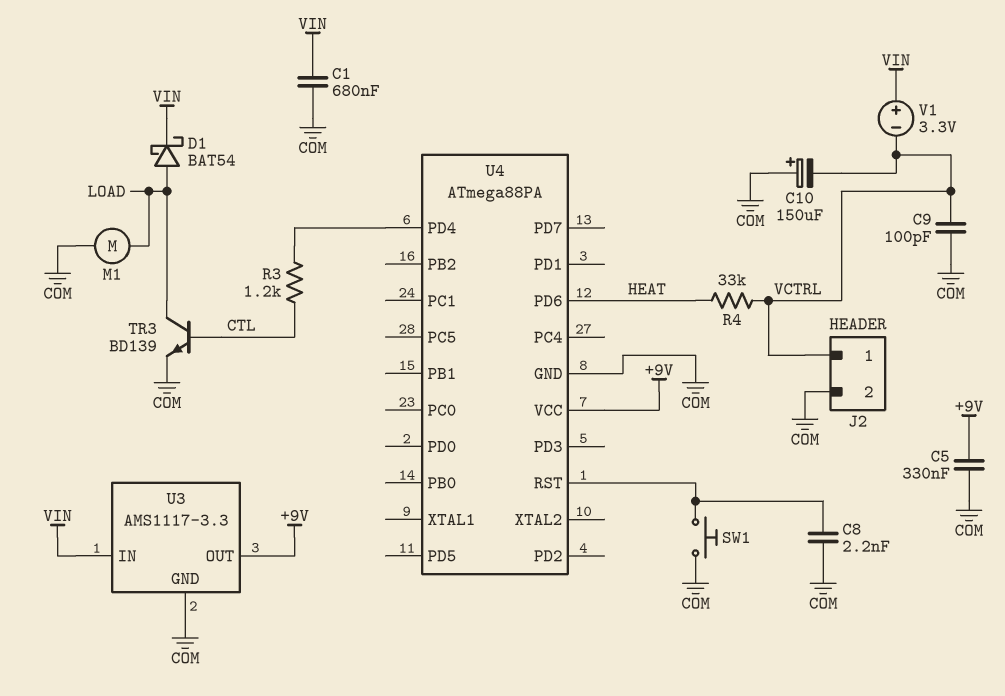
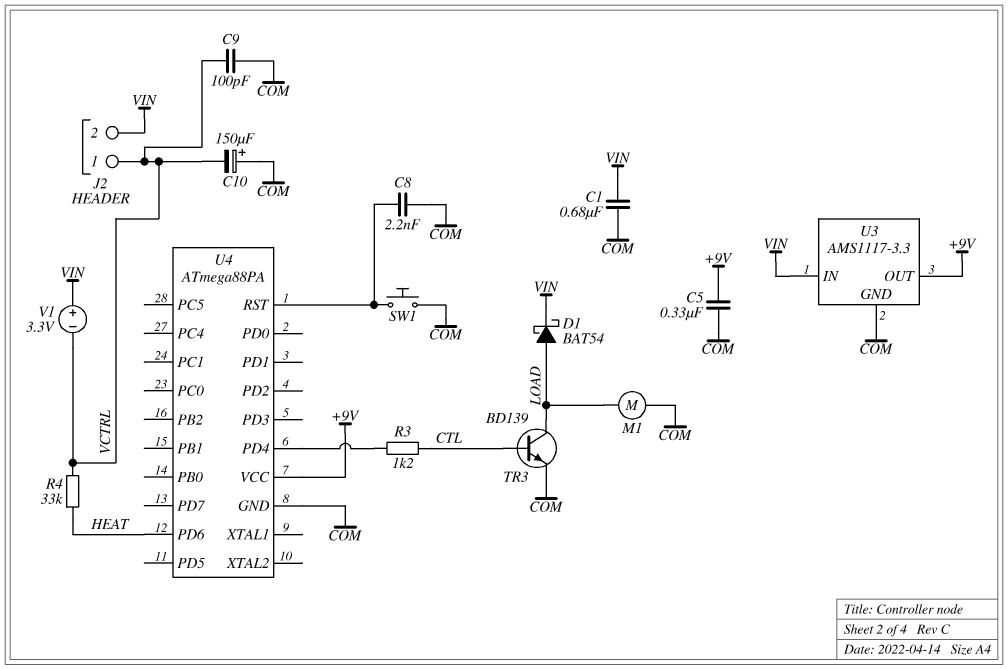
J2 pin 2: COM -> VIN

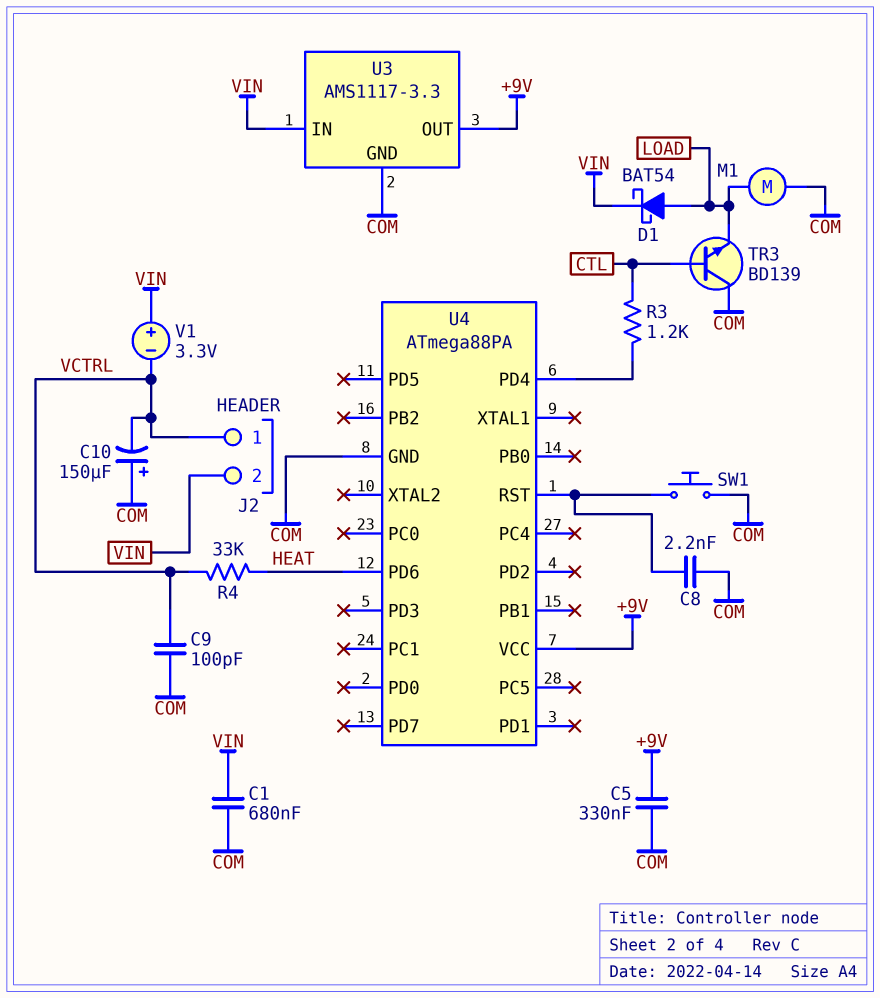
TR3: NPN BD139 (B CTL, C LOAD, E COM) -> NPN BD139 (B CTL, C COM, E LOAD)

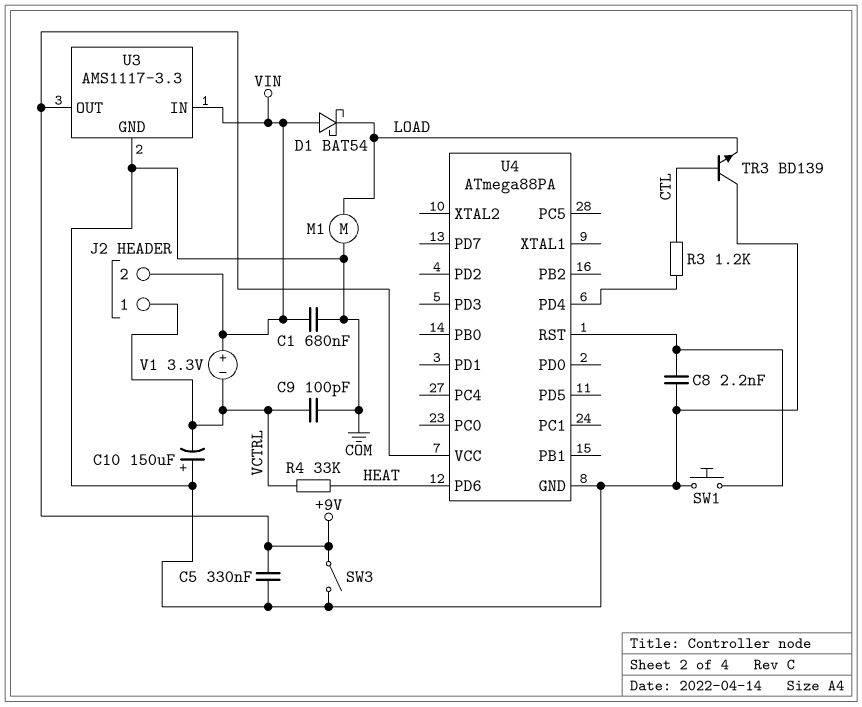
D1: schottky BAT54 (A LOAD, K VIN) -> schottky BAT54 (A VIN, K LOAD)
SW3: none -> switch (+9V, COM)

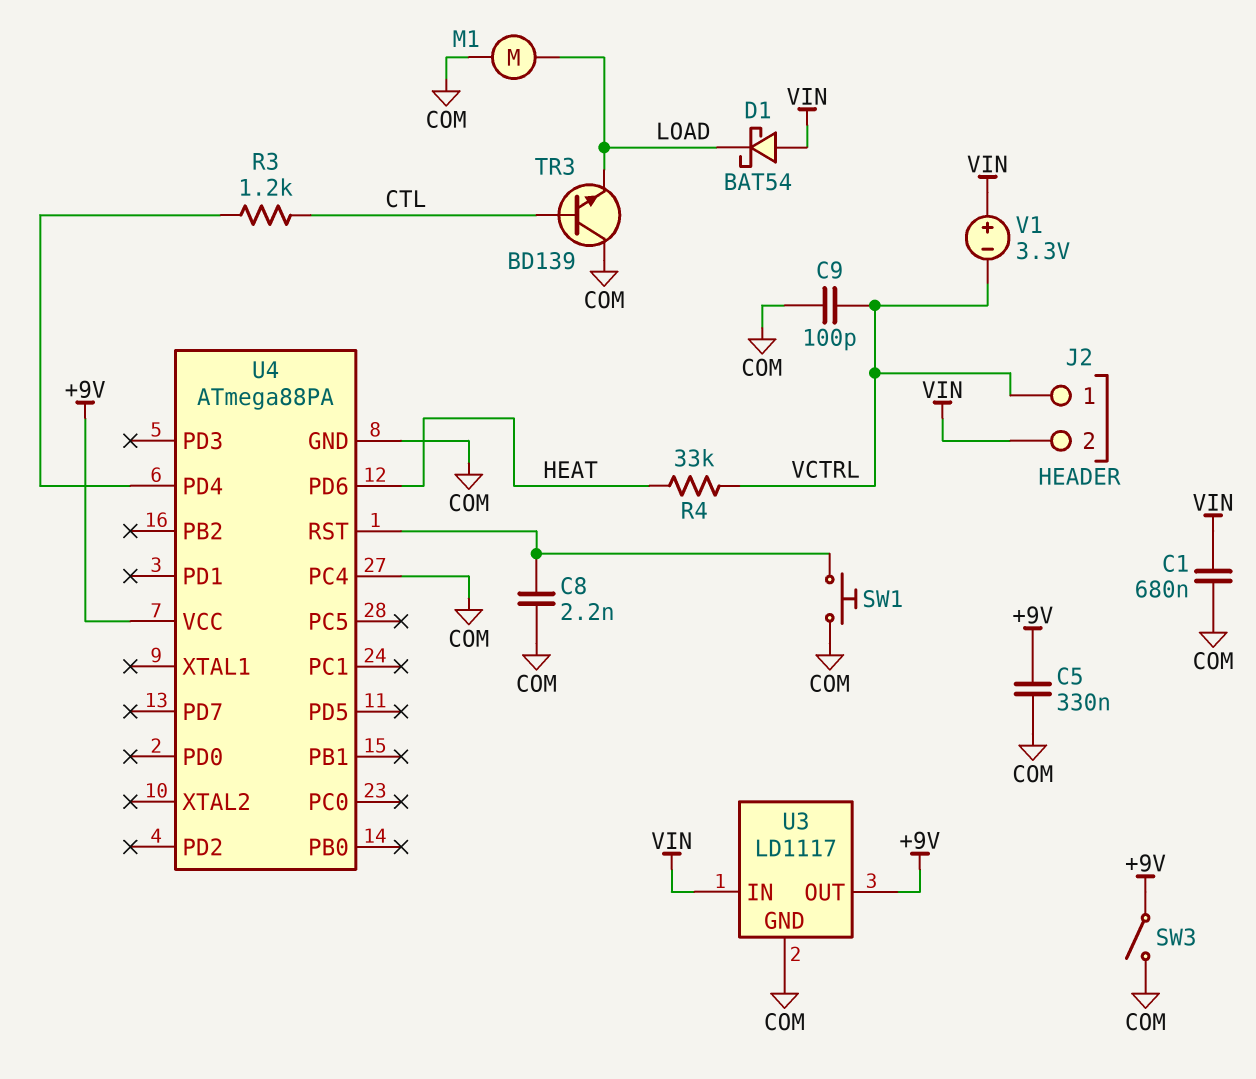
C10: 150uF (plus COM, minus VCTRL) -> none
U3: AMS1117-3.3 -> LD1117
U4 pin PC4: none -> COM

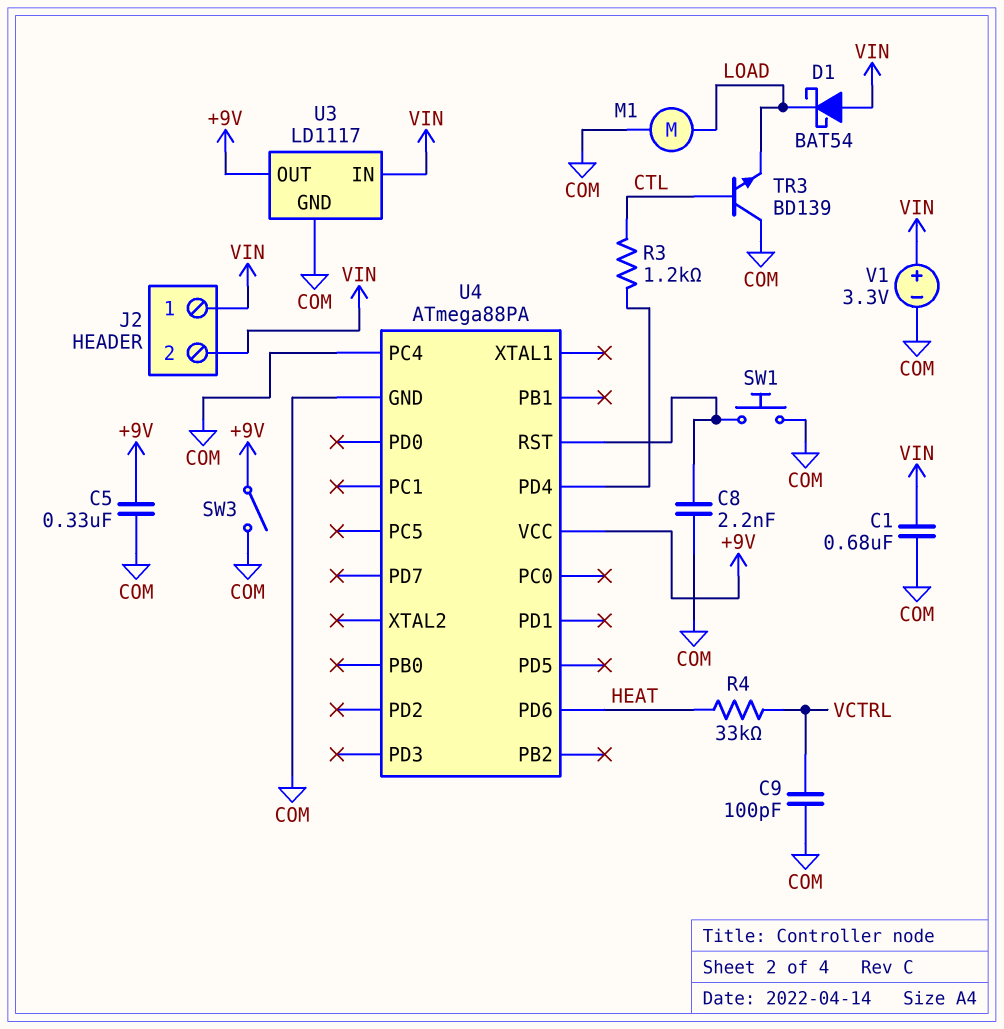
J2 pin 1: VCTRL -> VIN
V1: 3.3V (plus VIN, minus VCTRL) -> 3.3V (plus VIN, minus COM)

